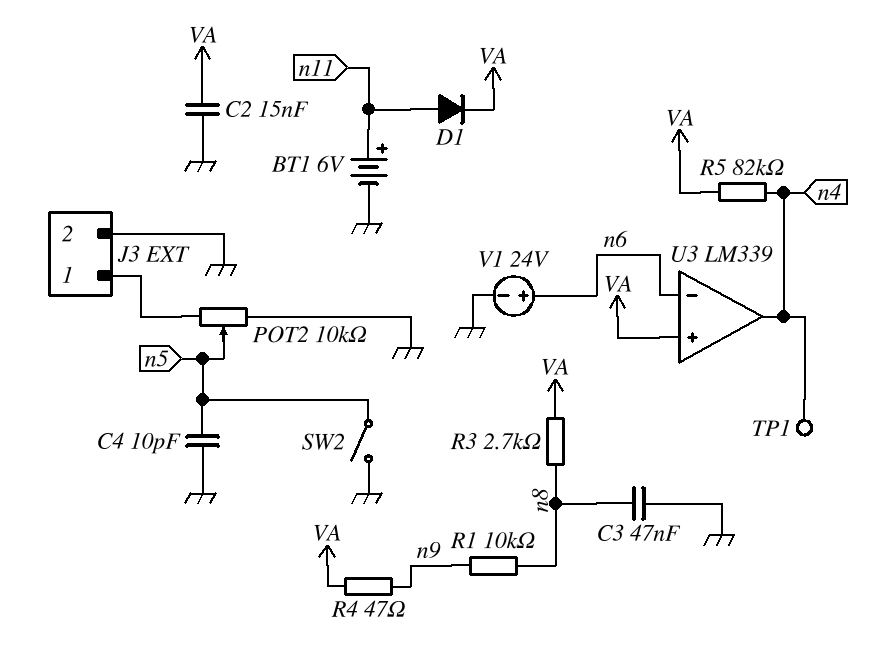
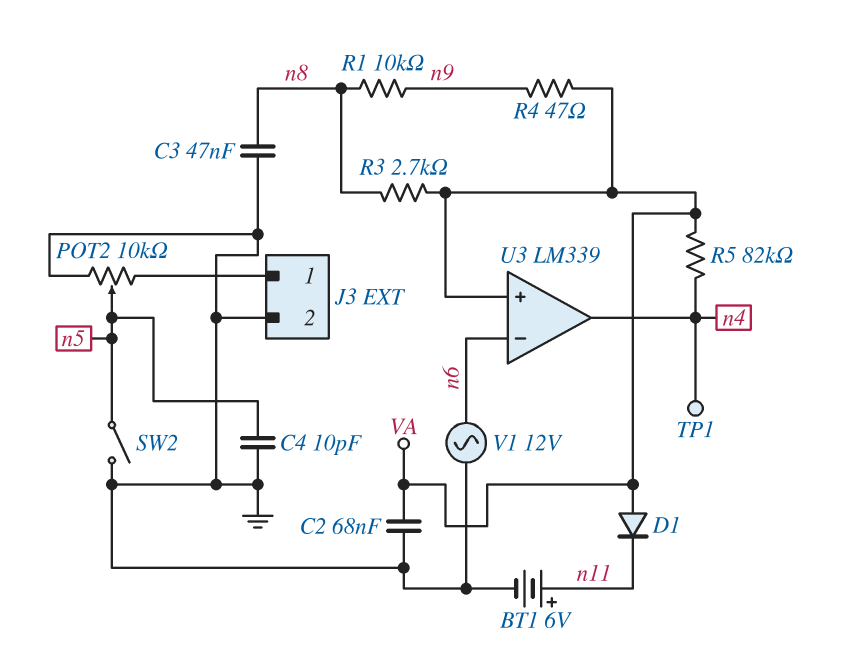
C2: 15nF (GND, VA) -> 68nF (GND, VA)
D1: diode (A n11, K VA) -> diode (A VA, K n11)
V1: 24V (plus n6, minus GND) -> AC 12V (GND, n6)

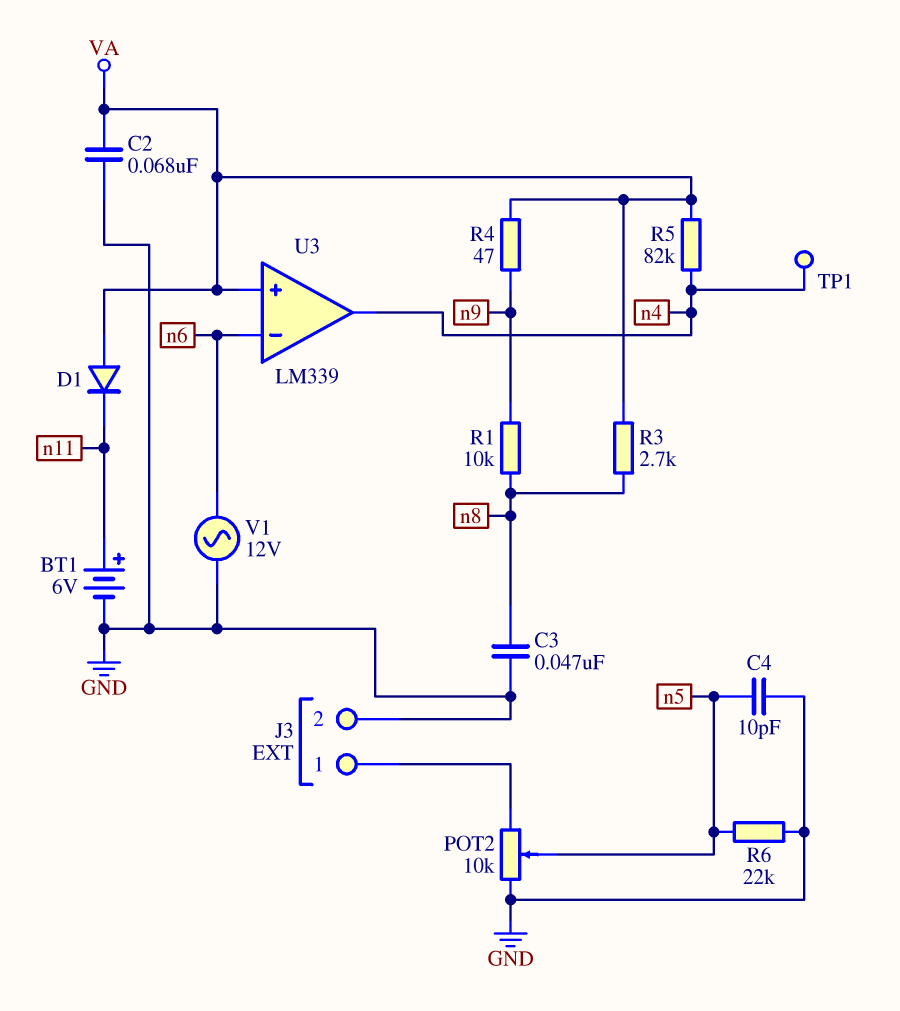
R6: none -> 22k (GND, n5)
SW2: switch (GND, n5) -> none

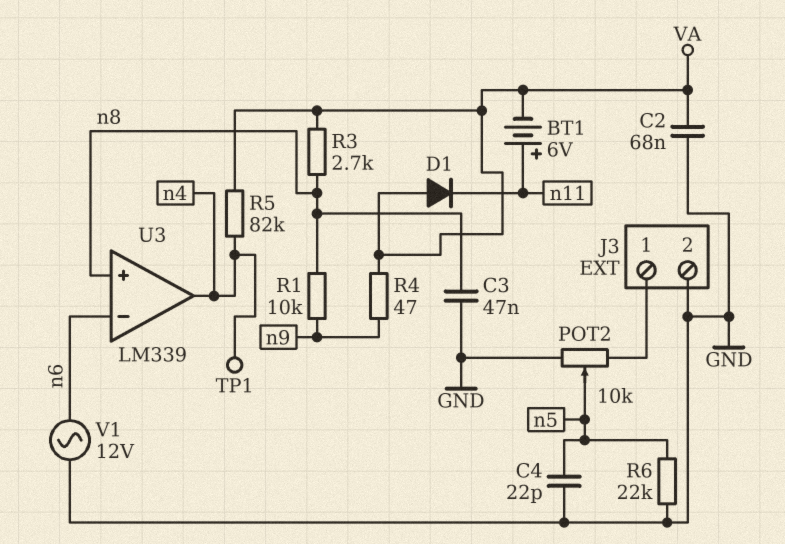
BT1: 6V (plus n11, minus GND) -> 6V (plus n11, minus VA)
C4: 10pF (GND, n5) -> 22pF (GND, n5)
U3 pin in+: VA -> n8

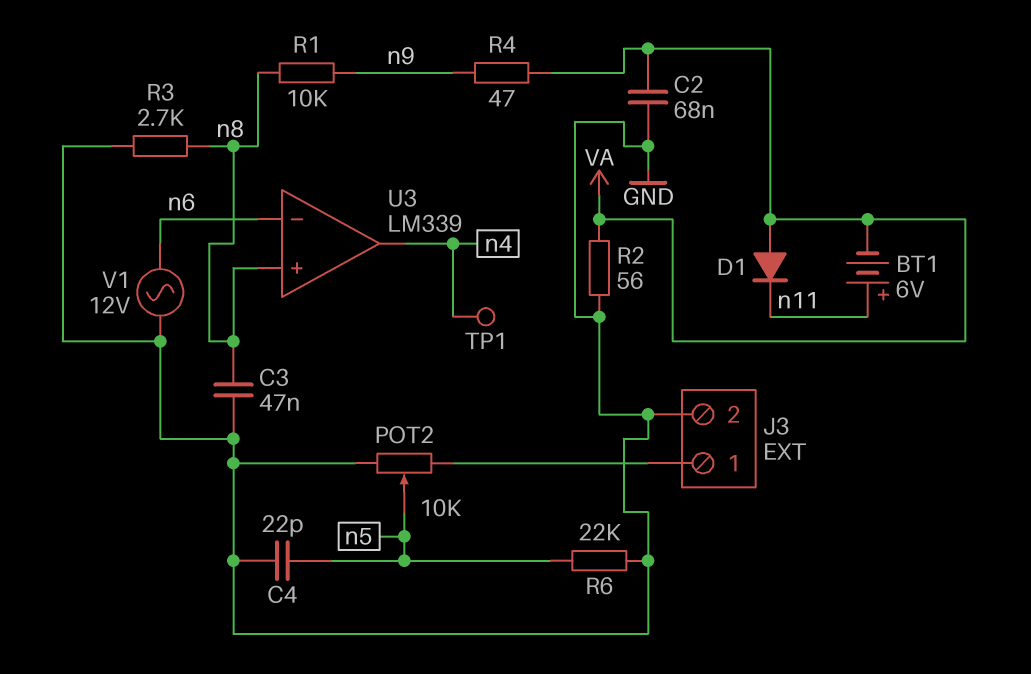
R2: none -> 56 (GND, VA)
R3: 2.7k (VA, n8) -> 2.7k (GND, n8)
R5: 82k (VA, n4) -> none

